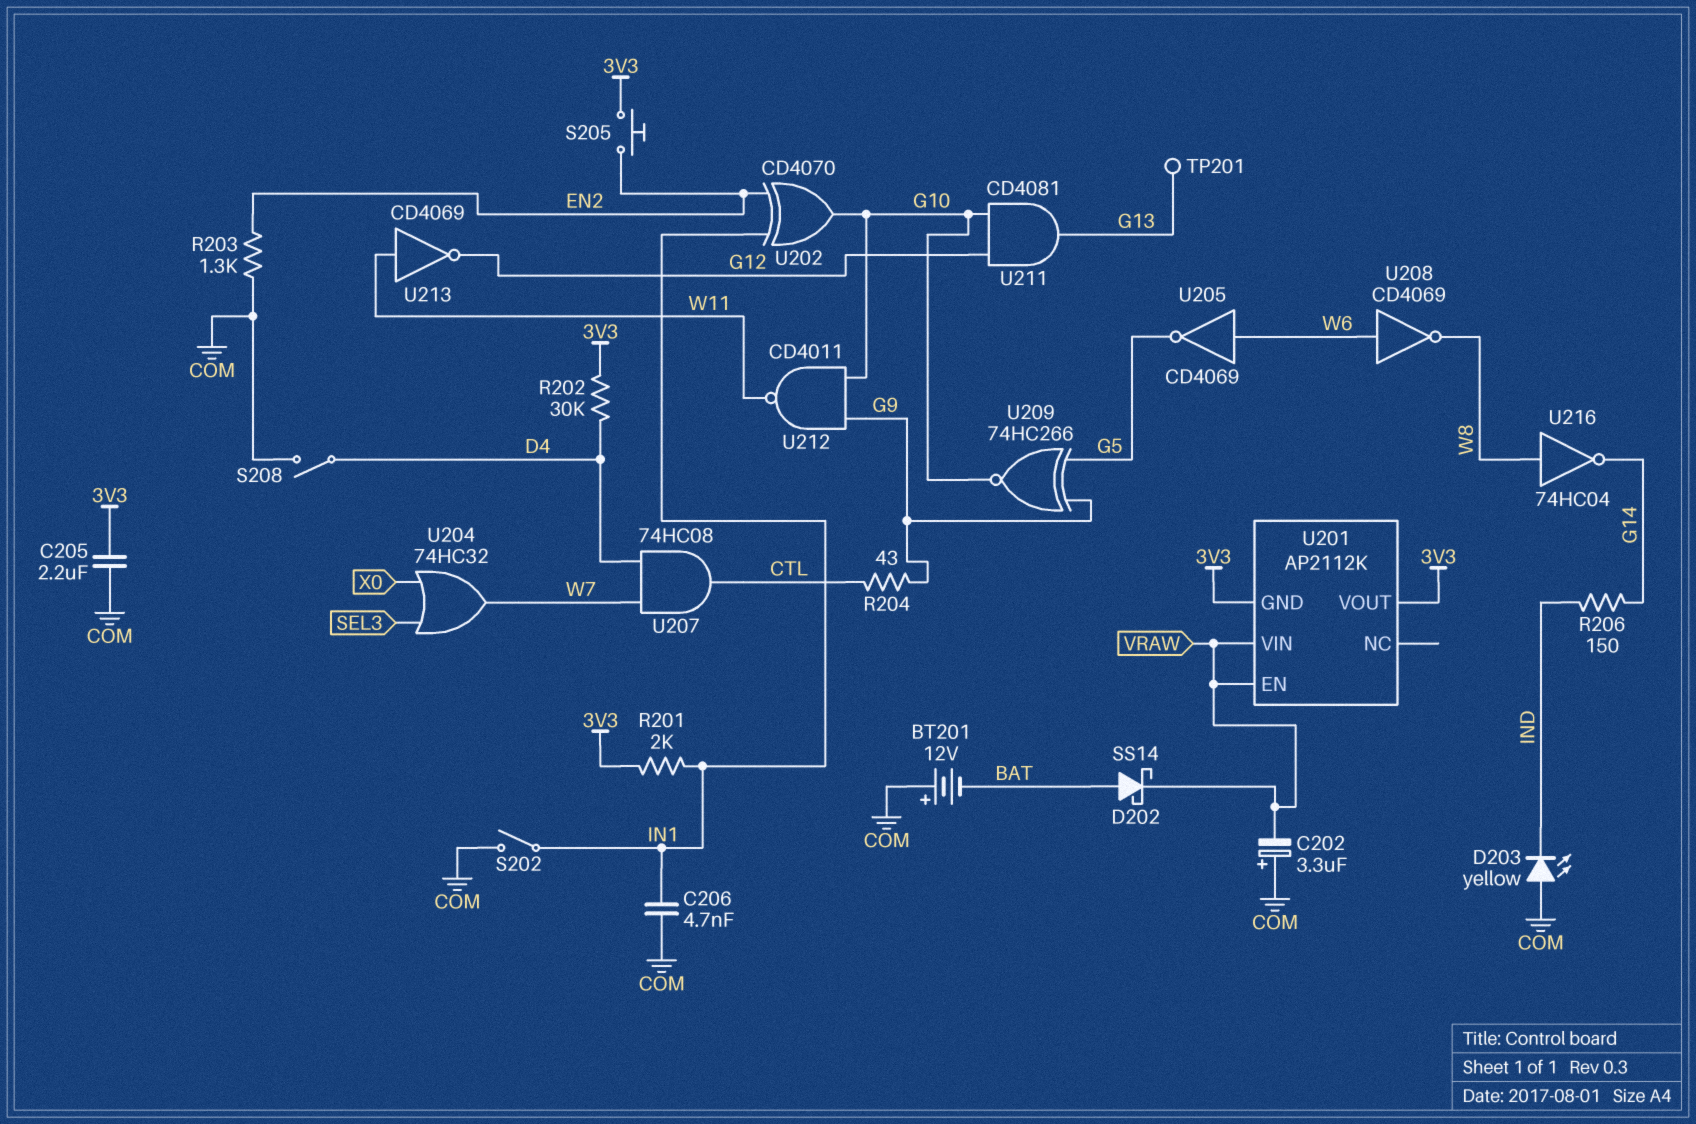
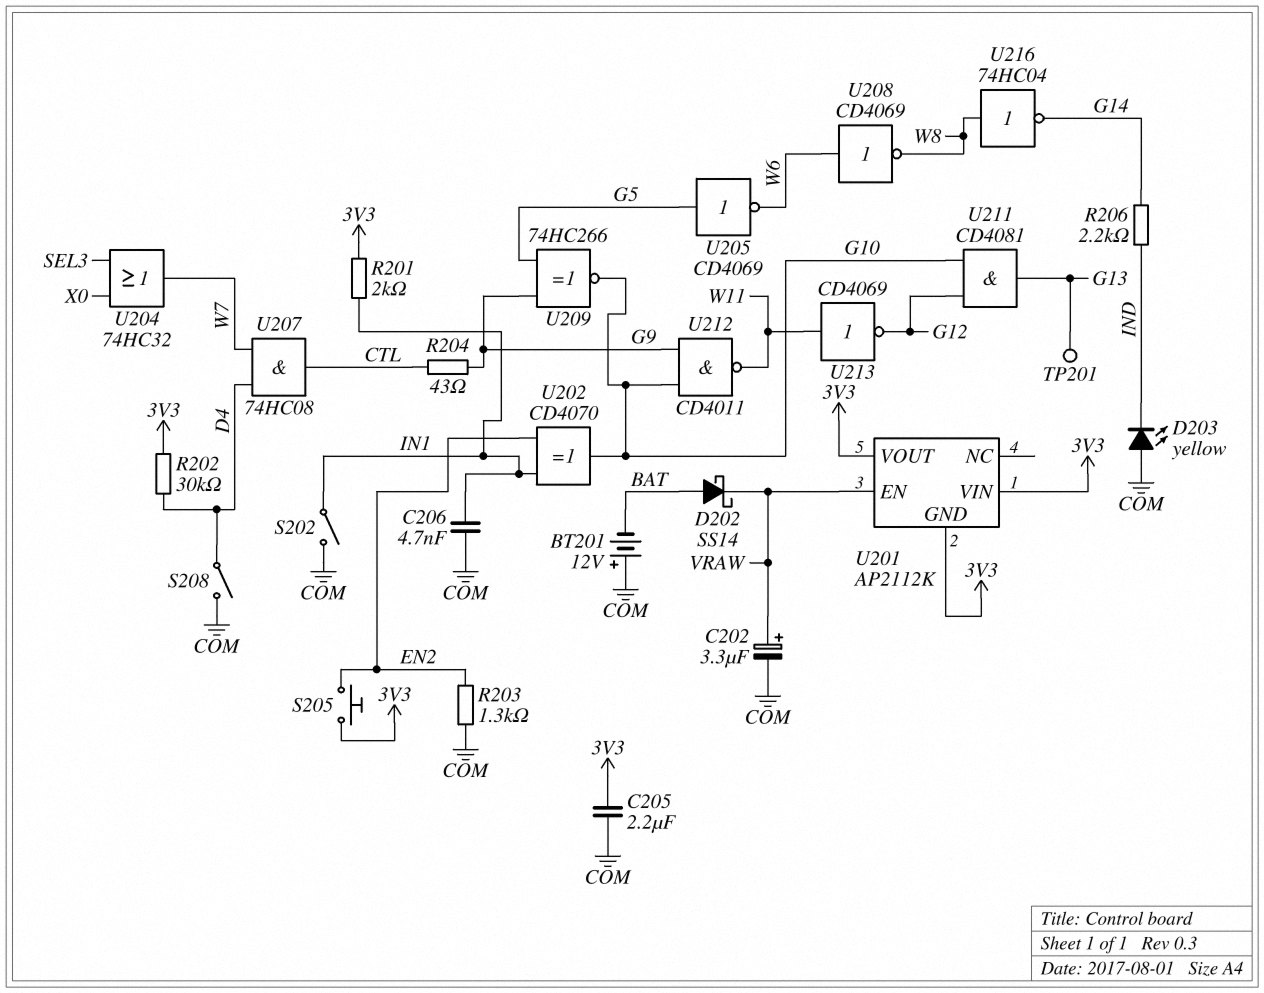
C202: 3.3uF (plus COM, minus VRAW) -> 3.3uF (plus VRAW, minus COM)
R206: 150 (G14, IND) -> 2.2k (G14, IND)
U201 pin VIN: VRAW -> 3V3
U205: NOT CD4069 (in W6, out G5) -> NOT CD4069 (in G5, out W6)

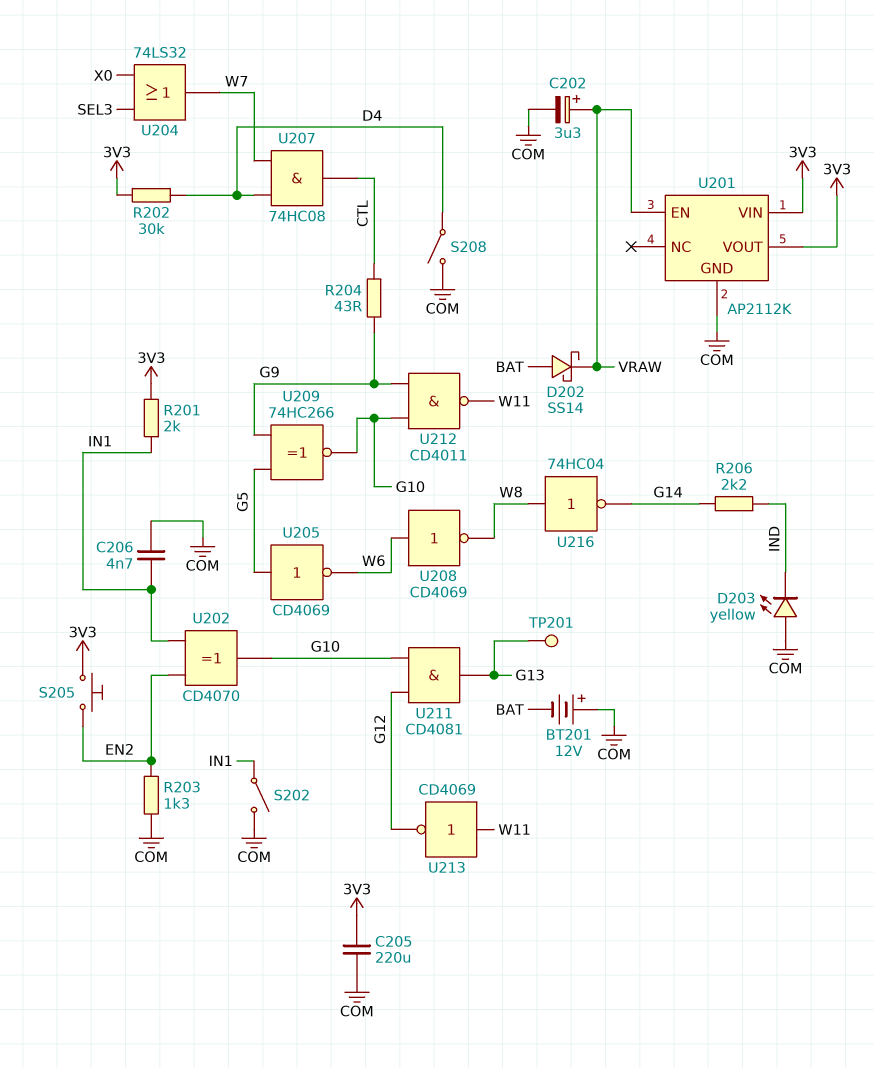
C205: 2.2uF (3V3, COM) -> 220uF (3V3, COM)
U201 pin GND: 3V3 -> COM
U204: OR 74HC32 (in SEL3, in X0, out W7) -> OR 74LS32 (in SEL3, in X0, out W7)

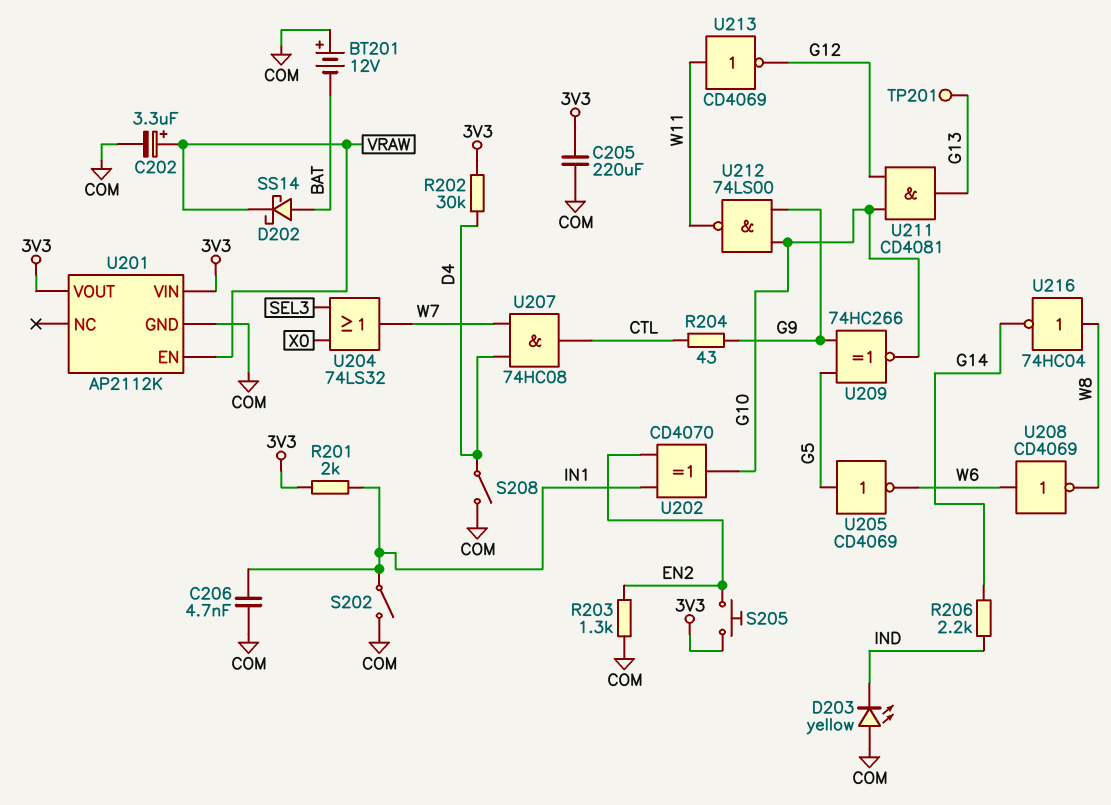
U212: NAND CD4011 (in G9, in G10, out W11) -> NAND 74LS00 (in G9, in G10, out W11)

